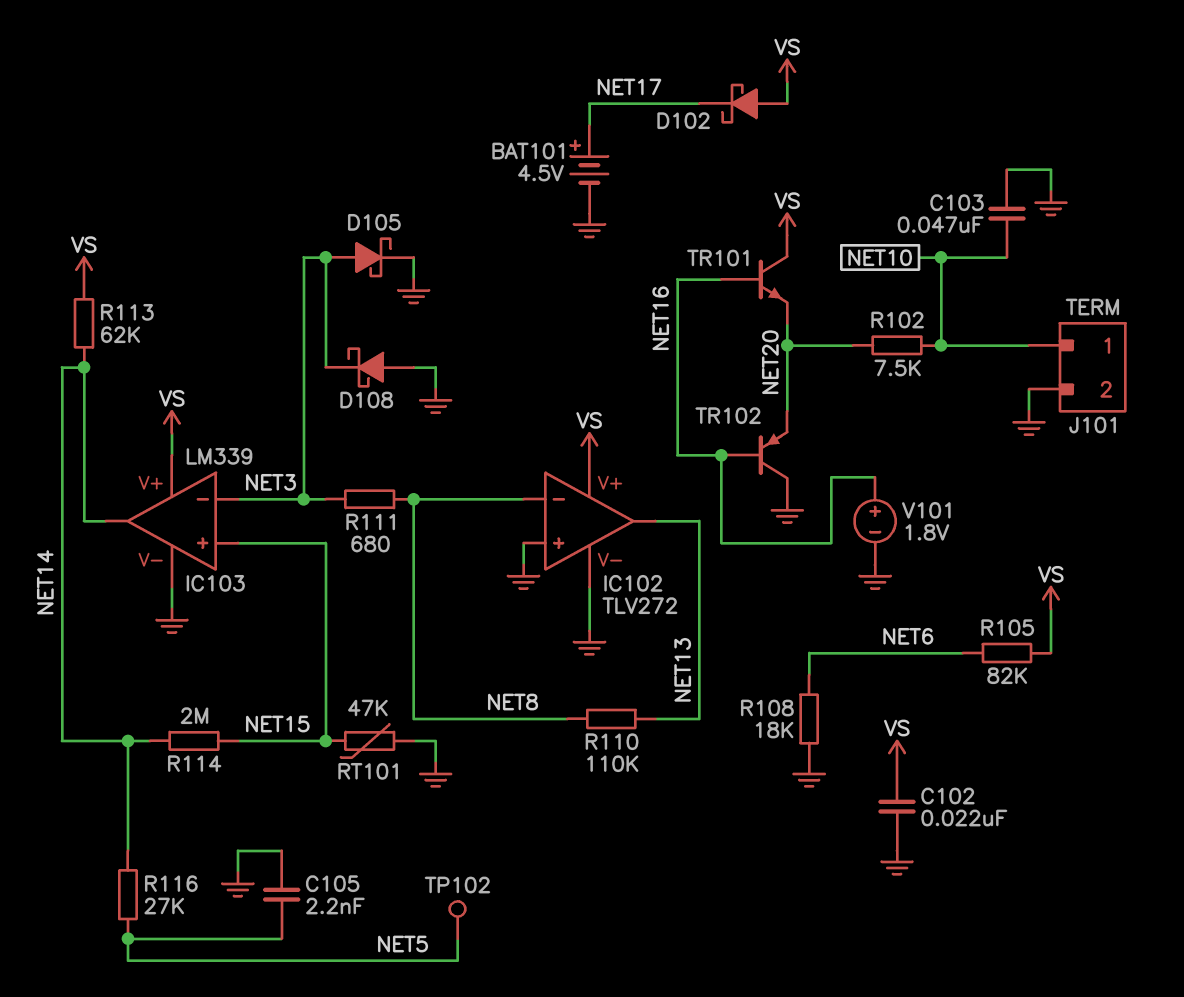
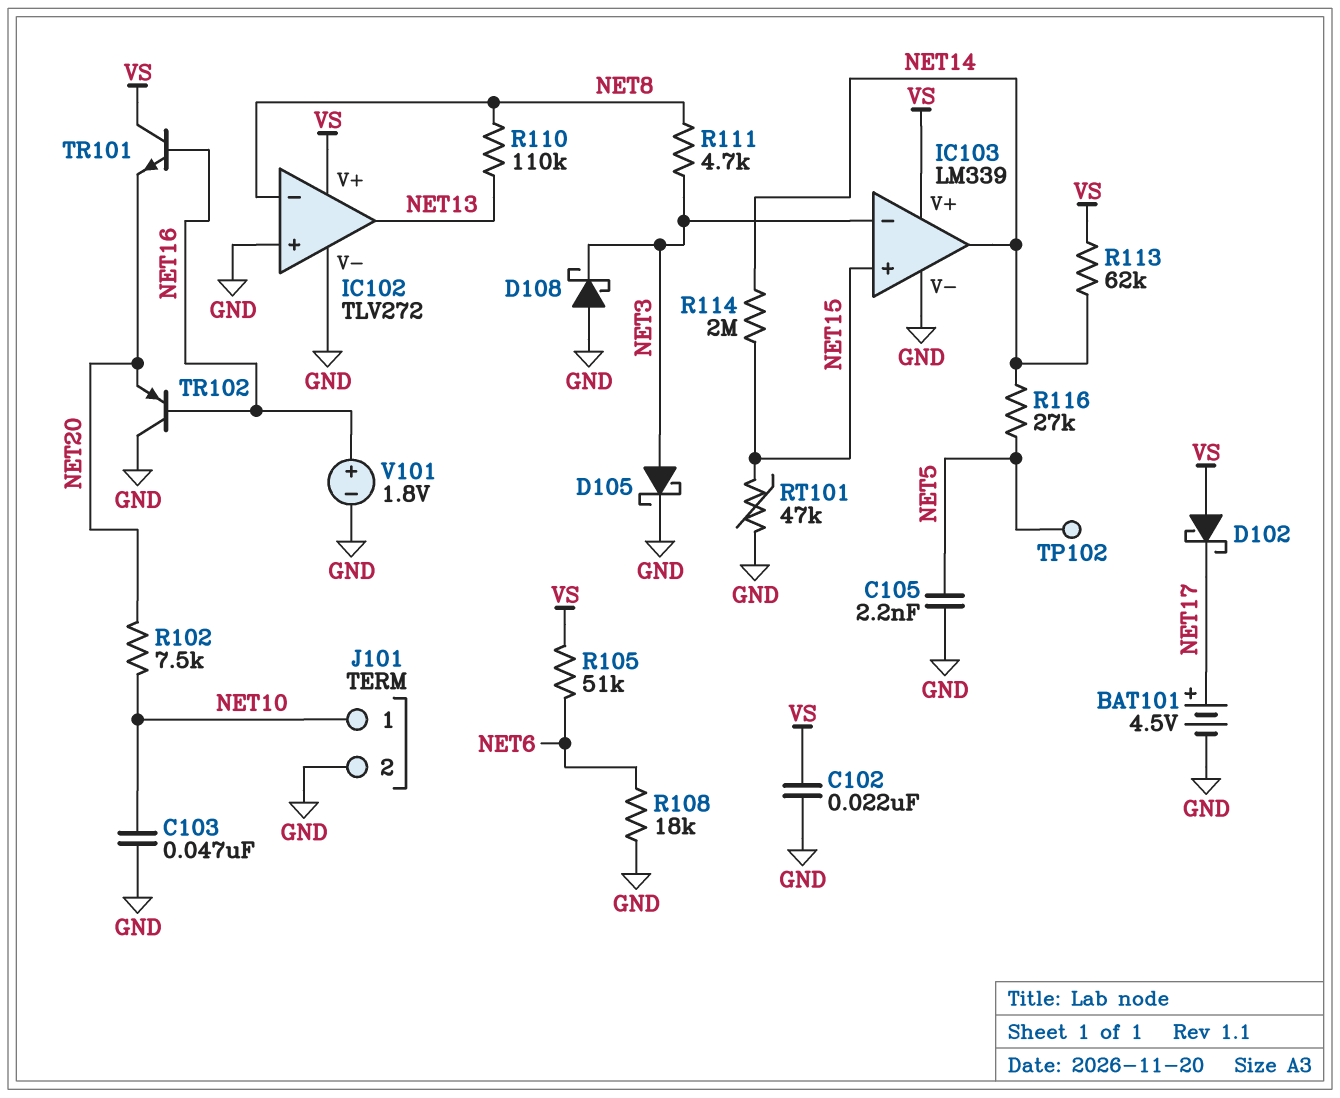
R105: 82k (NET6, VS) -> 51k (NET6, VS)
R111: 680 (NET3, NET8) -> 4.7k (NET3, NET8)

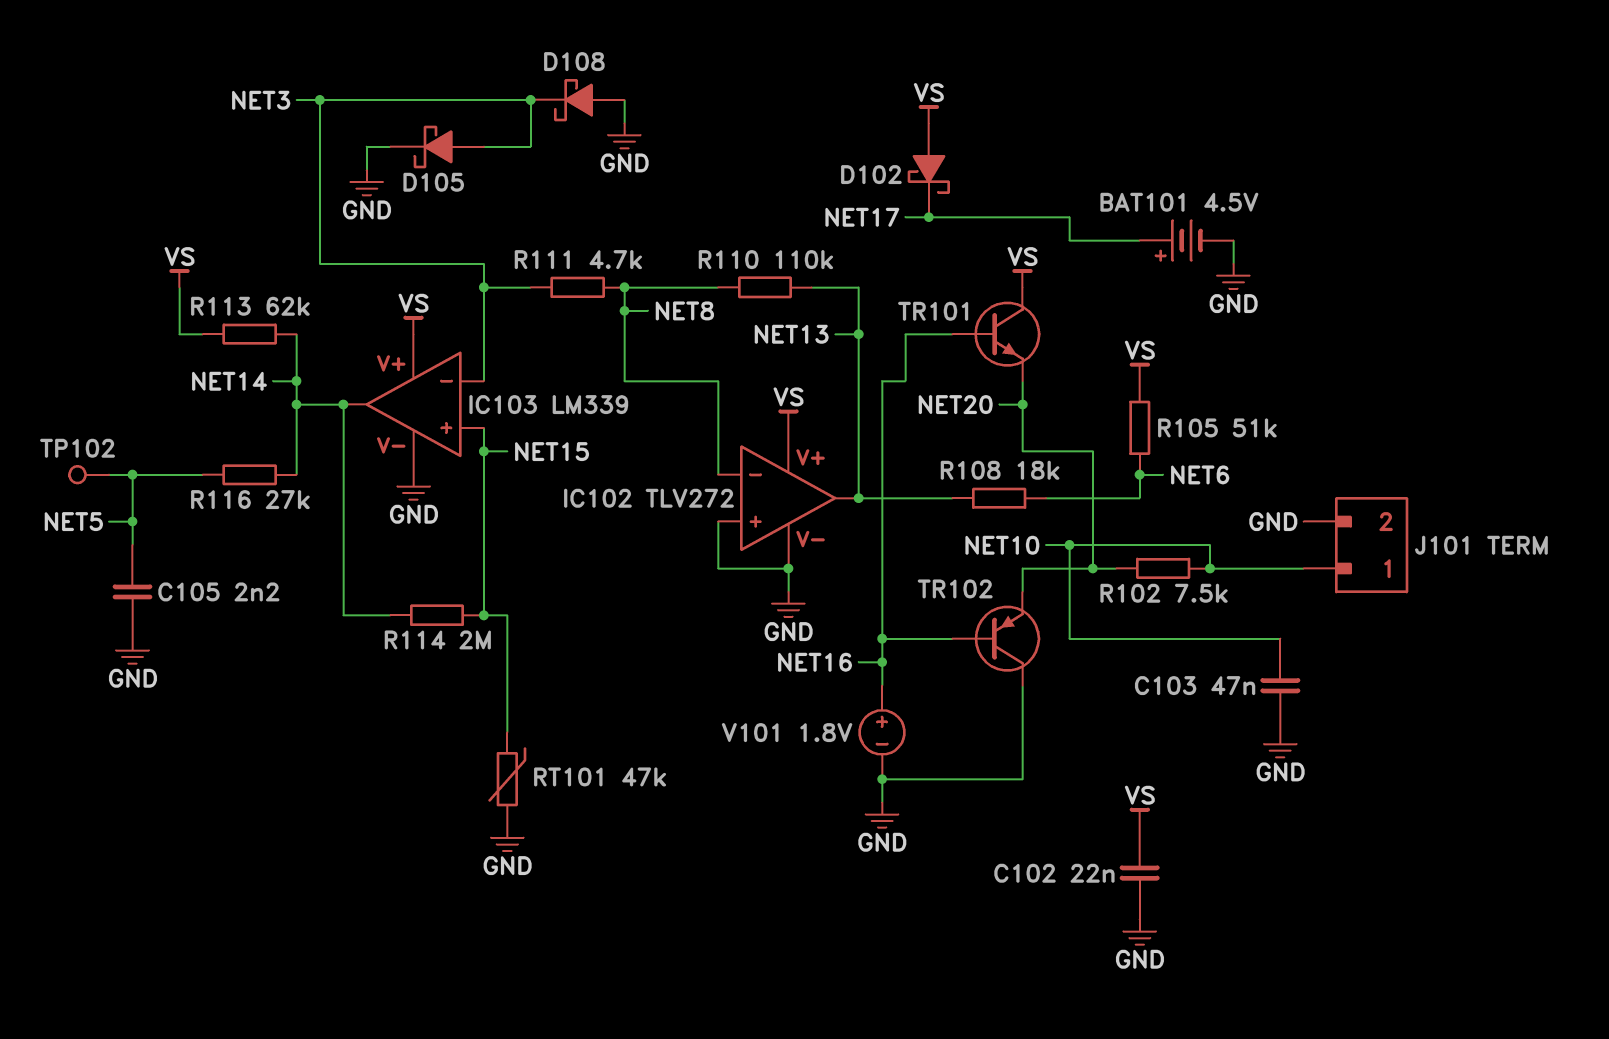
R108: 18k (GND, NET6) -> 18k (NET6, NET13)

